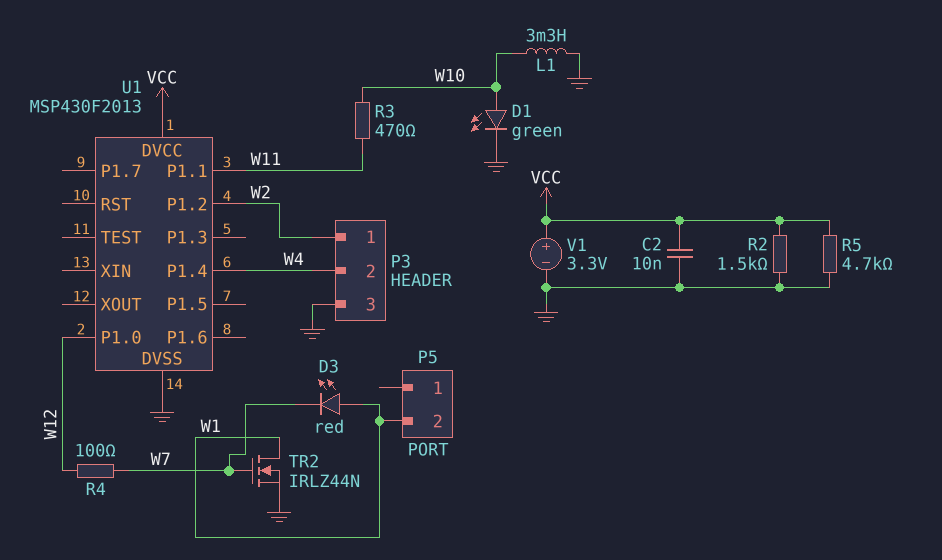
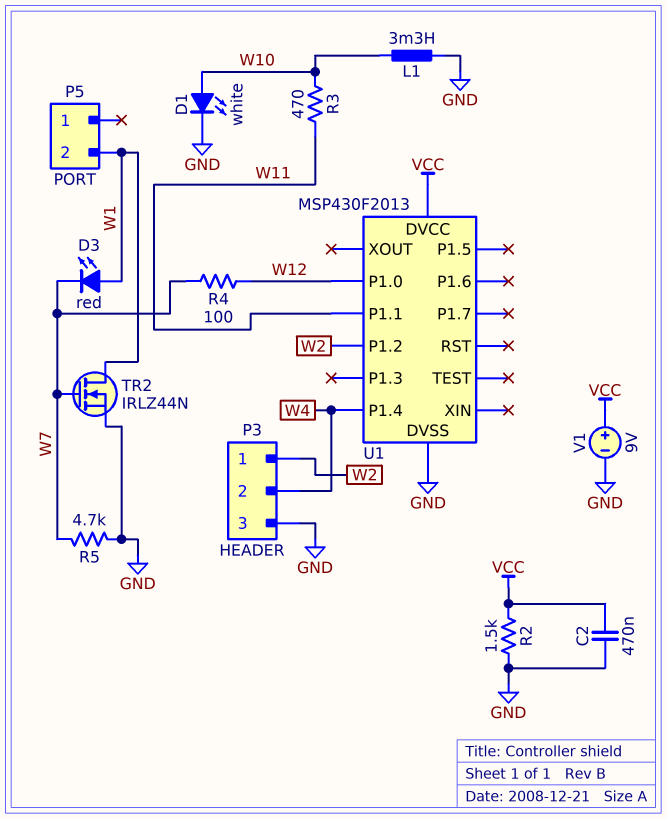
C2: 10nF (GND, VCC) -> 470nF (GND, VCC)
D1: LED green (A W10, K GND) -> LED white (A W10, K GND)
R5: 4.7k (GND, VCC) -> 4.7k (GND, W7)
V1: 3.3V (plus VCC, minus GND) -> 9V (plus VCC, minus GND)

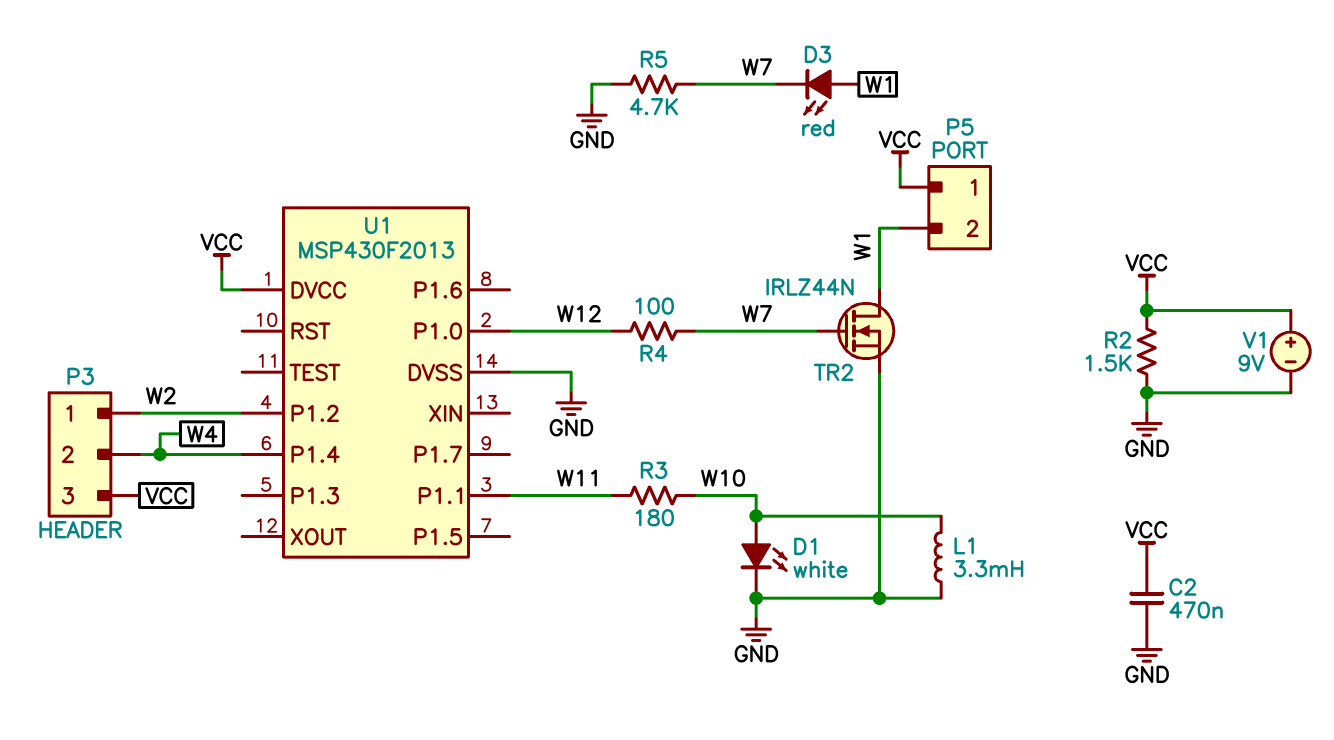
P3 pin 3: GND -> VCC
P5 pin 1: none -> VCC
R3: 470 (W10, W11) -> 180 (W10, W11)

